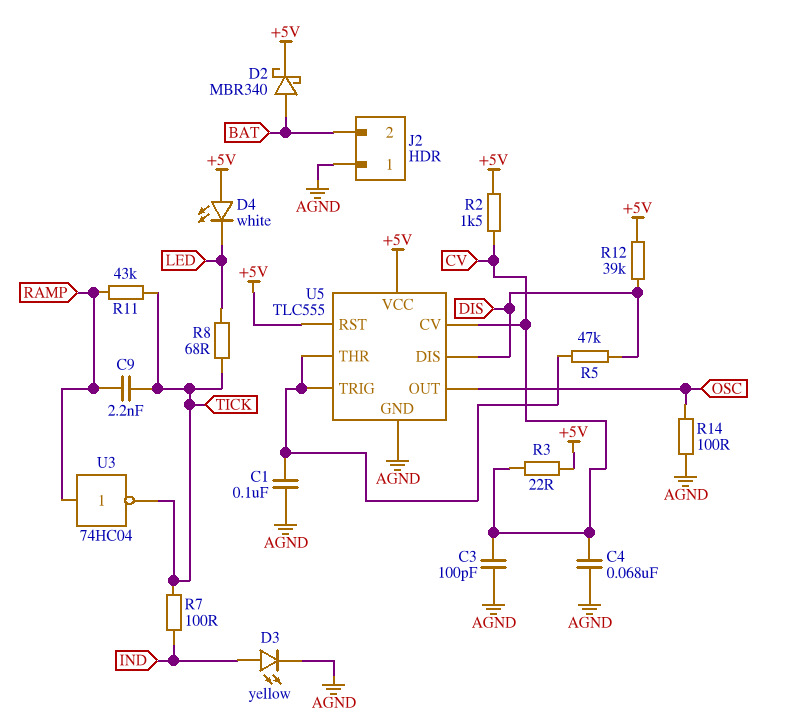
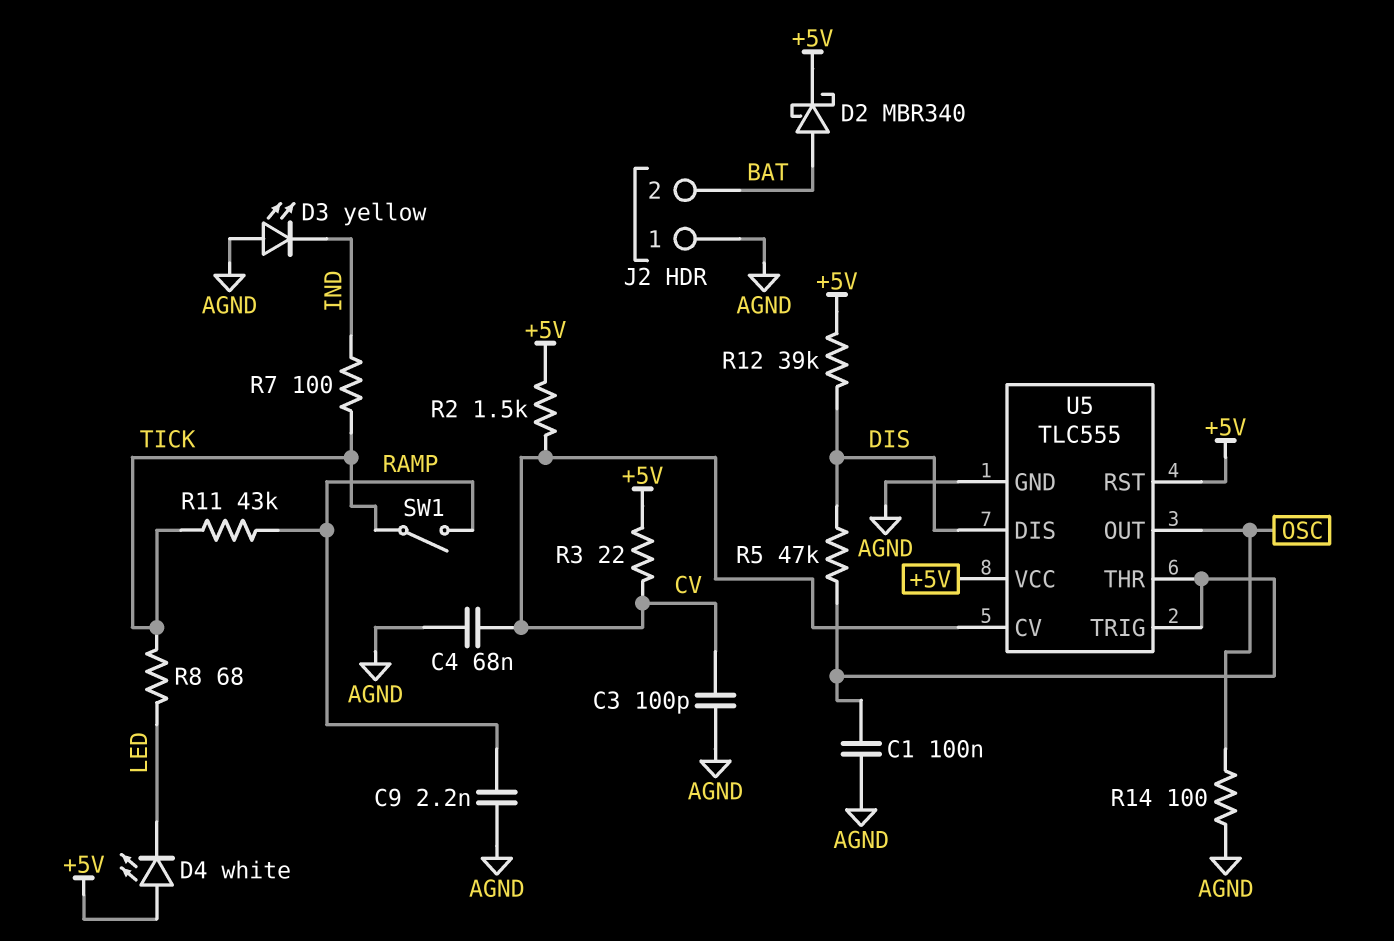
C9: 2.2nF (RAMP, TICK) -> 2.2nF (AGND, RAMP)
D3: LED yellow (A IND, K AGND) -> LED yellow (A AGND, K IND)
SW1: none -> switch (RAMP, TICK)
U3: NOT 74HC04 (in RAMP, out TICK) -> none

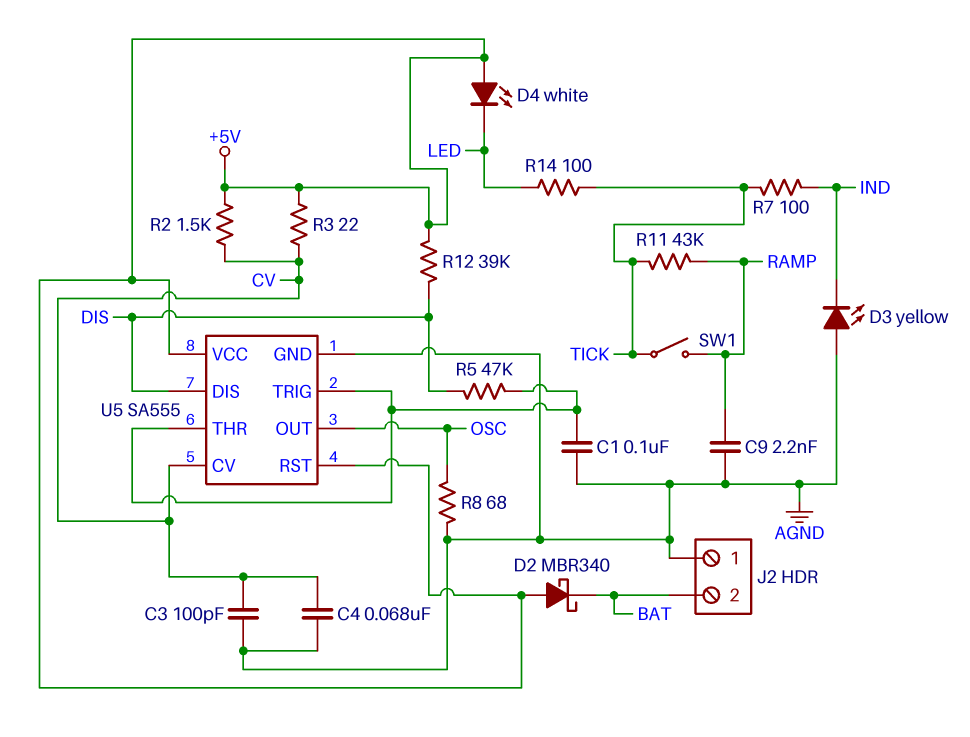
D2: schottky MBR340 (A BAT, K +5V) -> schottky MBR340 (A +5V, K BAT)
R8: 68 (LED, TICK) -> 68 (AGND, OSC)
R14: 100 (AGND, OSC) -> 100 (LED, TICK)
U5: TLC555 -> SA555

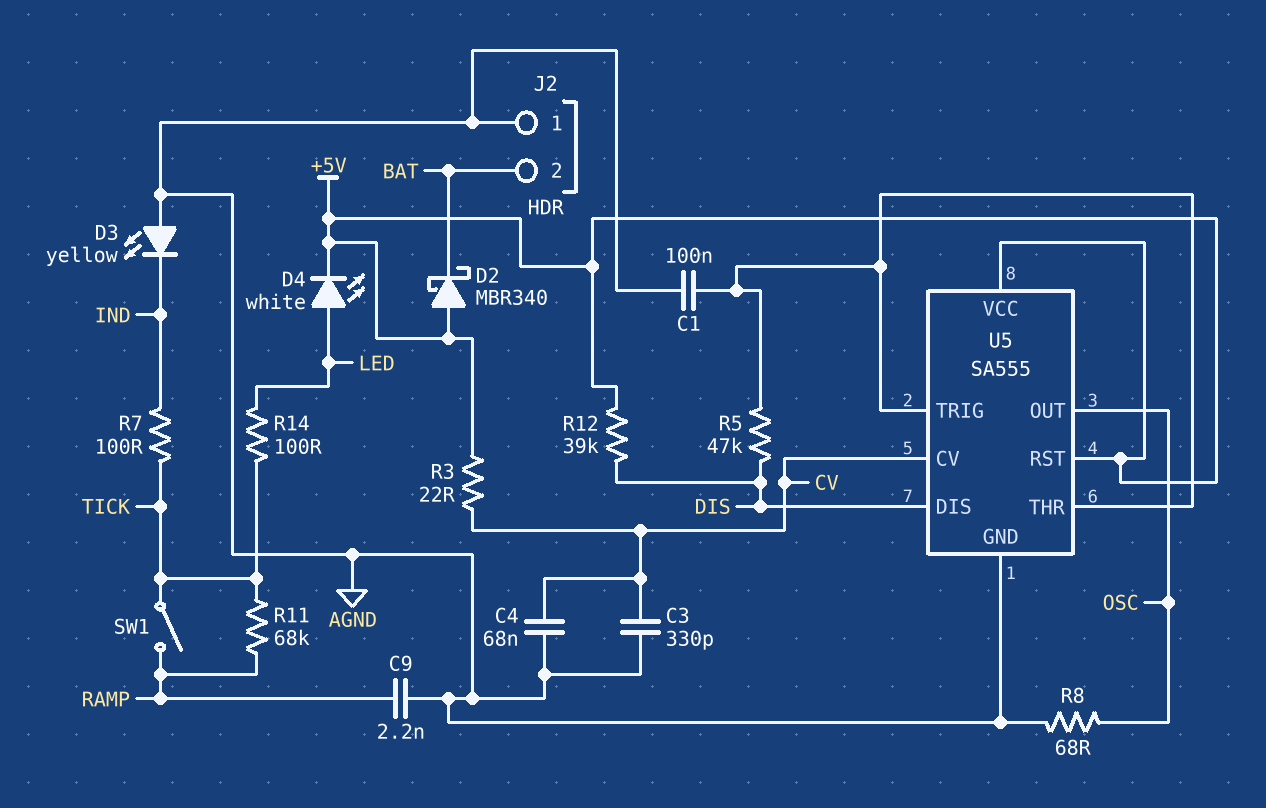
C3: 100pF (AGND, CV) -> 330pF (AGND, CV)
D4: LED white (A +5V, K LED) -> LED white (A LED, K +5V)
R2: 1.5k (+5V, CV) -> none
R11: 43k (RAMP, TICK) -> 68k (RAMP, TICK)

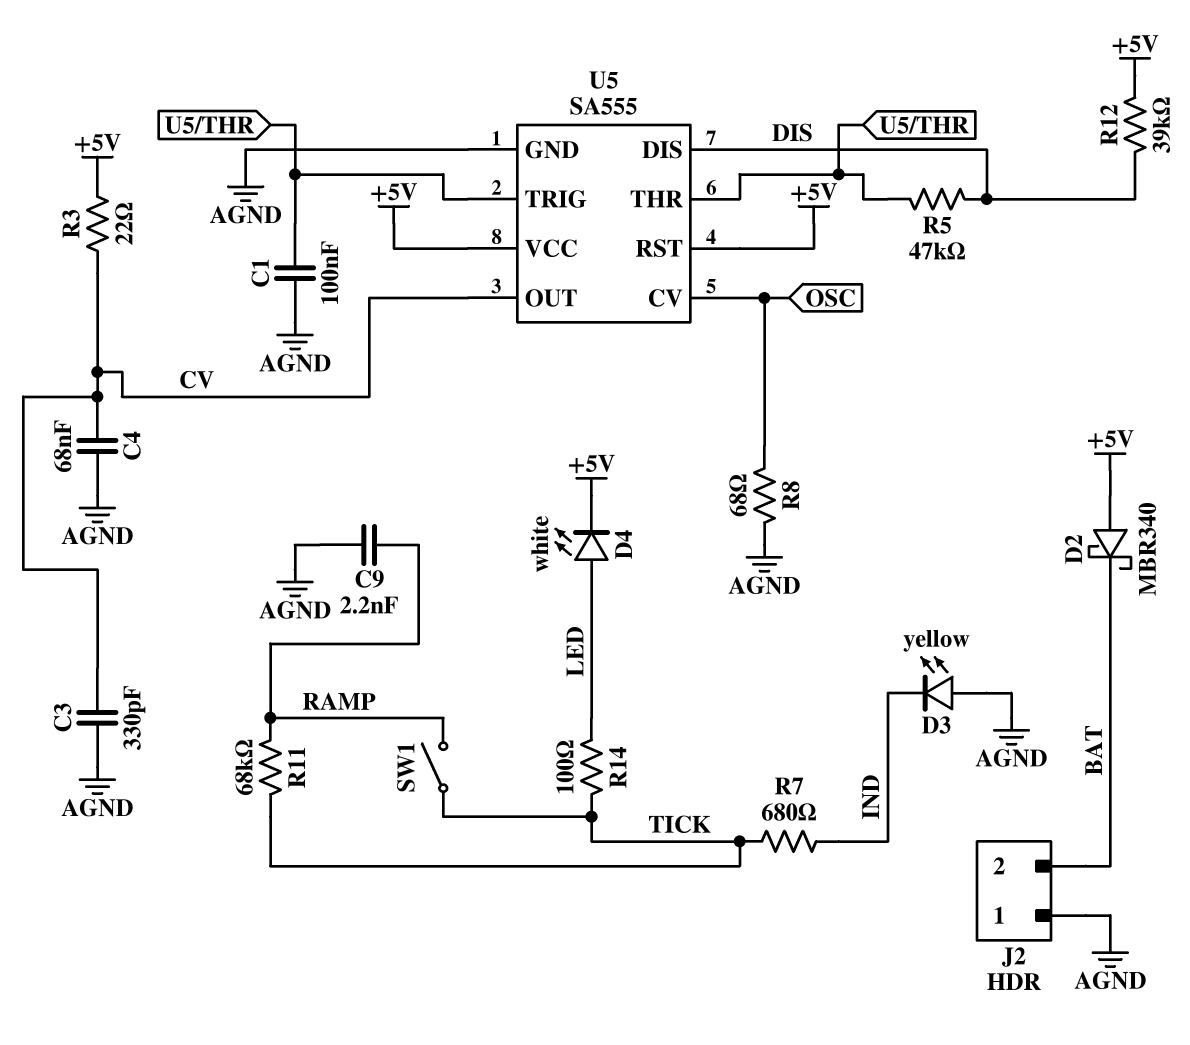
R7: 100 (IND, TICK) -> 680 (IND, TICK)
U5 pin CV: CV -> OSC
U5 pin OUT: OSC -> CV

